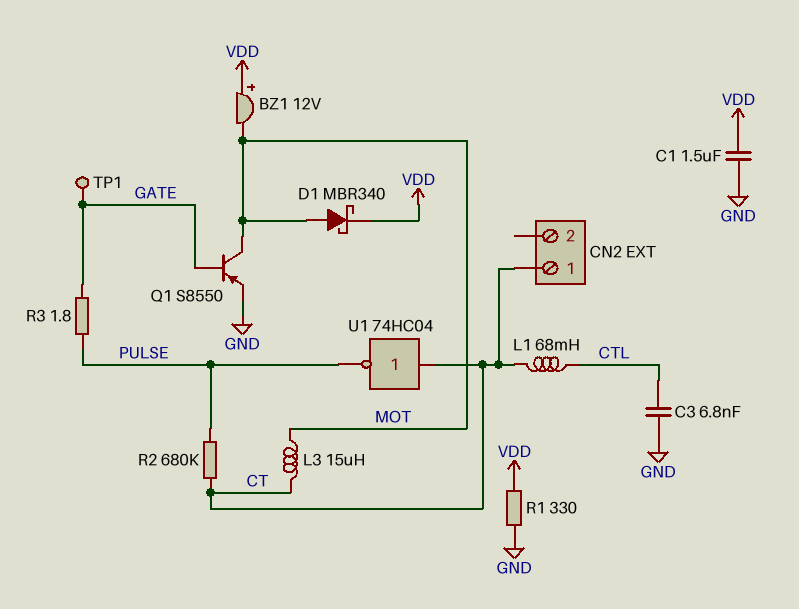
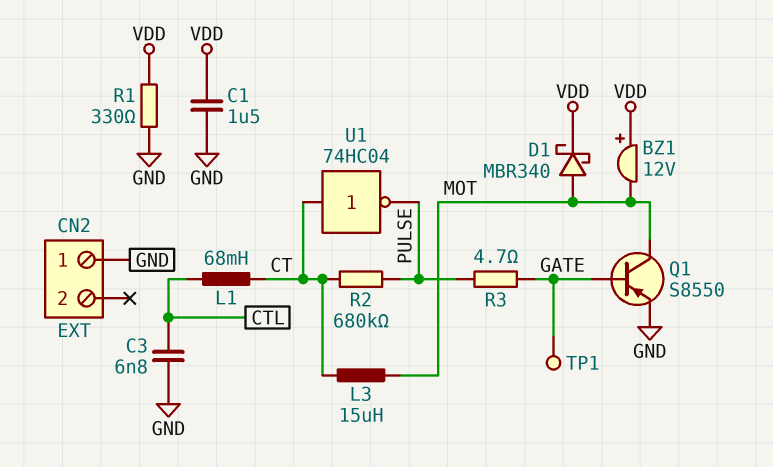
CN2 pin 1: CT -> GND
R3: 1.8 (GATE, PULSE) -> 4.7 (GATE, PULSE)

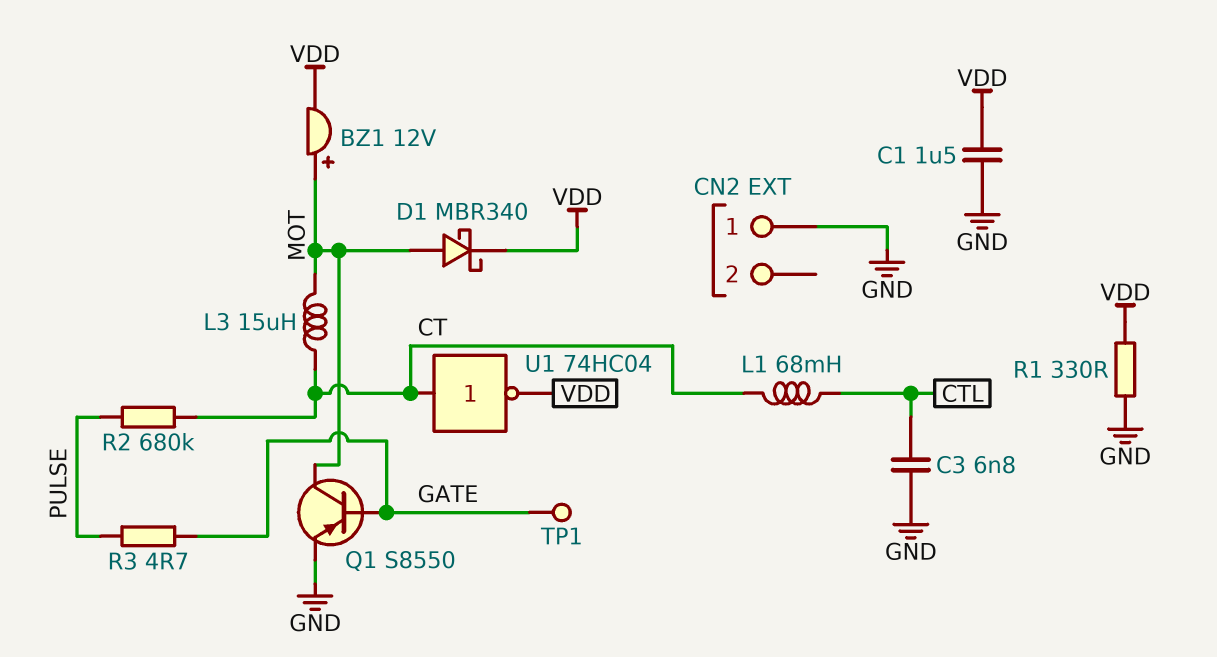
BZ1: buzzer 12V (plus VDD, minus MOT) -> buzzer 12V (plus MOT, minus VDD)
U1: NOT 74HC04 (in CT, out PULSE) -> NOT 74HC04 (in CT, out VDD)

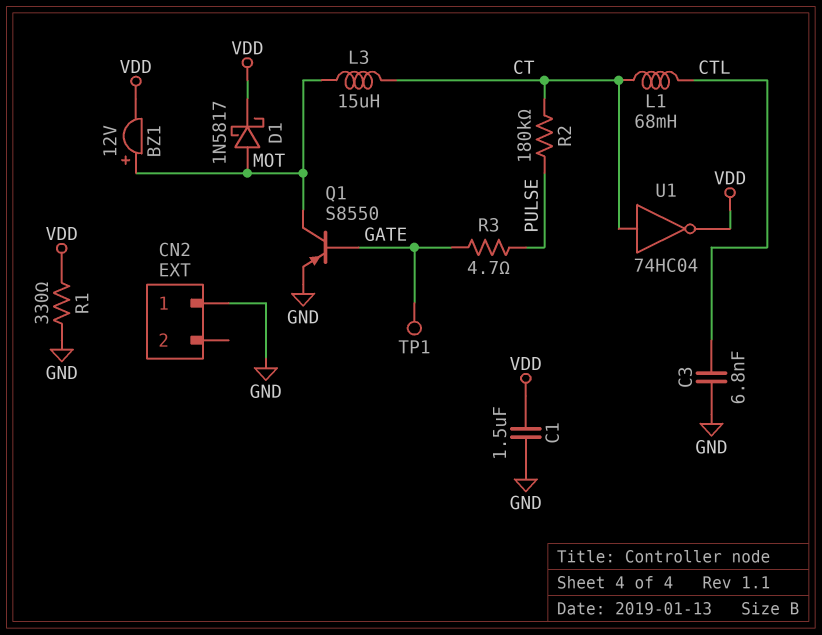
D1: schottky MBR340 (A MOT, K VDD) -> schottky 1N5817 (A MOT, K VDD)
R2: 680k (CT, PULSE) -> 180k (CT, PULSE)

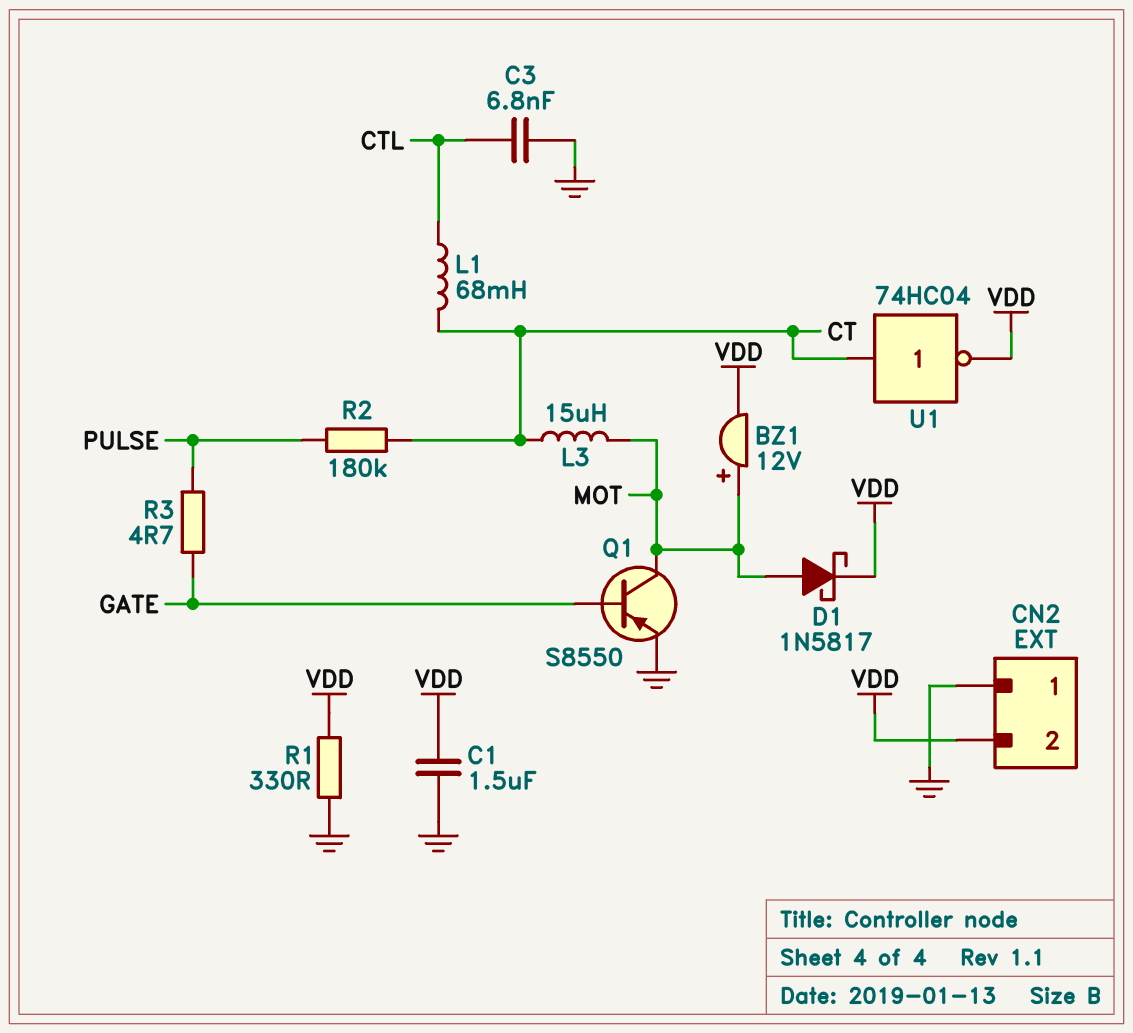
CN2 pin 2: none -> VDD
TP1: test point (GATE) -> none

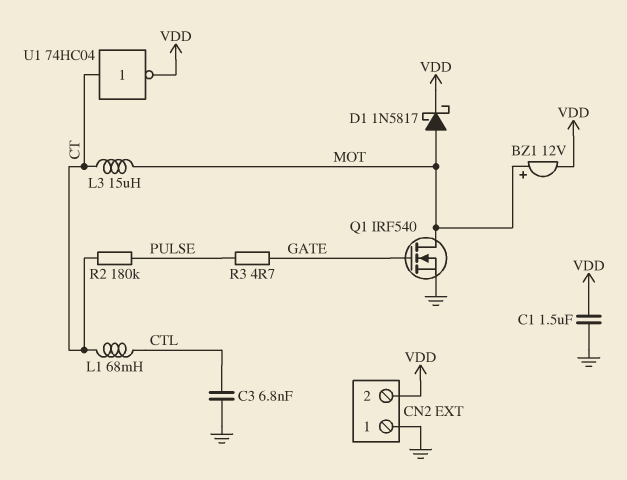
Q1: PNP S8550 (B GATE, C MOT, E GND) -> NMOS IRF540 (G GATE, D MOT, S GND)
R1: 330 (GND, VDD) -> none

